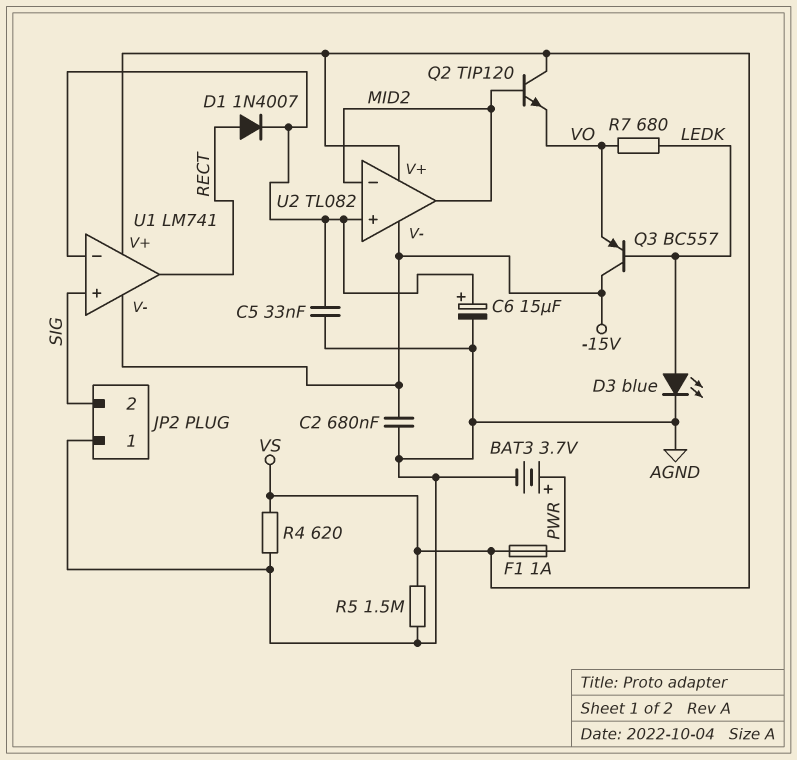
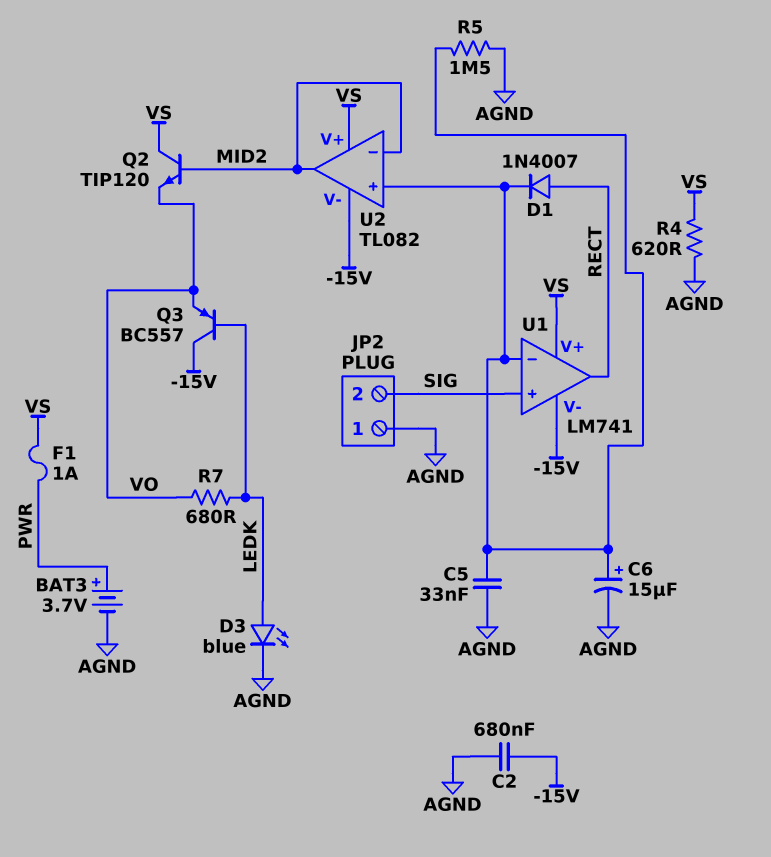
R5: 1.5M (AGND, VS) -> 1.5M (AGND, U1/in-)

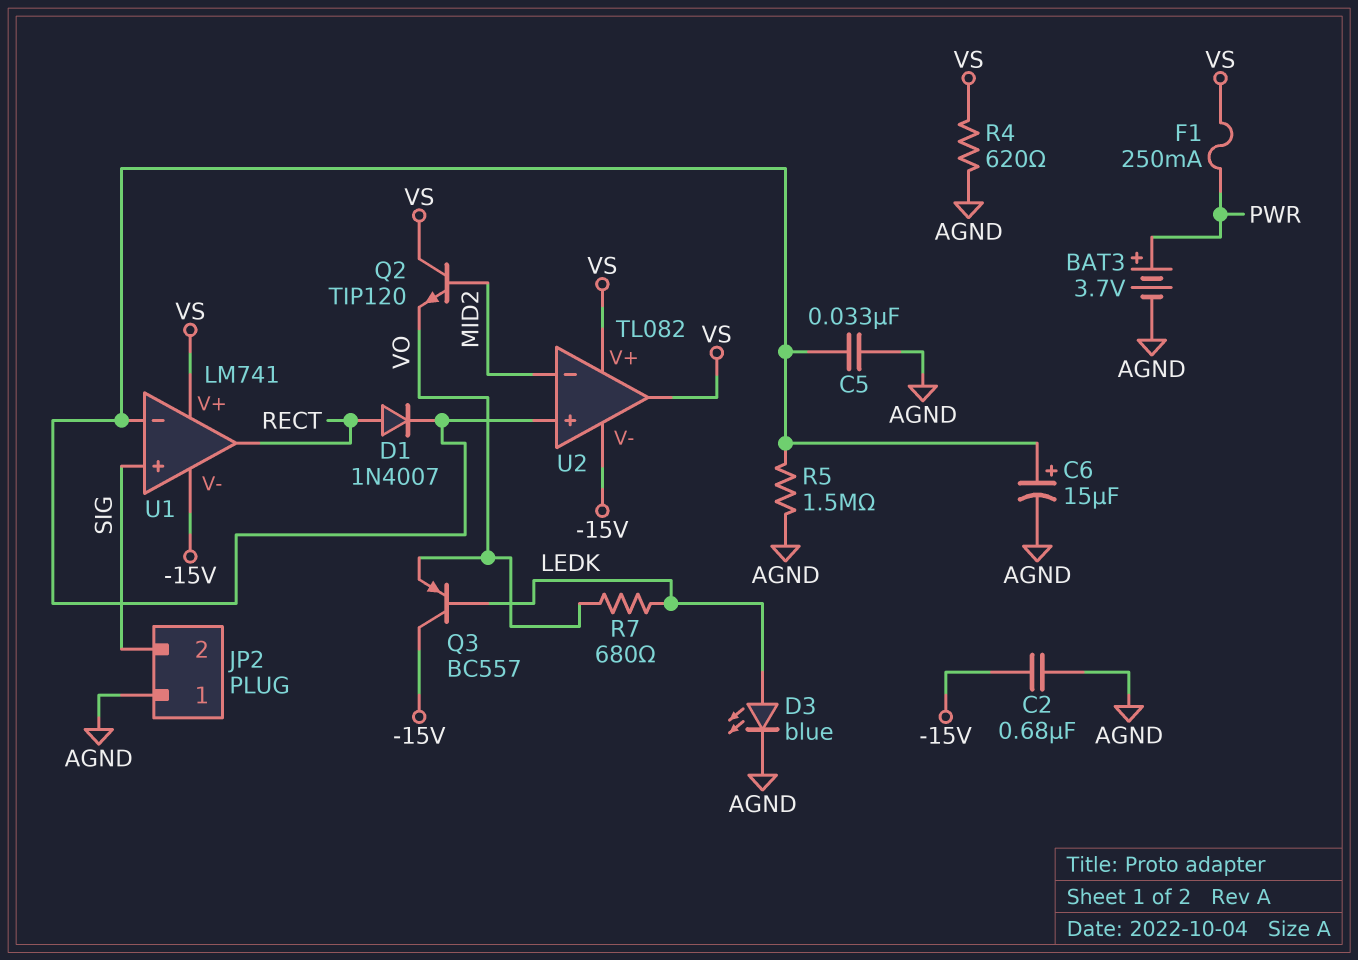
F1: 1A (PWR, VS) -> 250mA (PWR, VS)
U2 pin out: MID2 -> VS

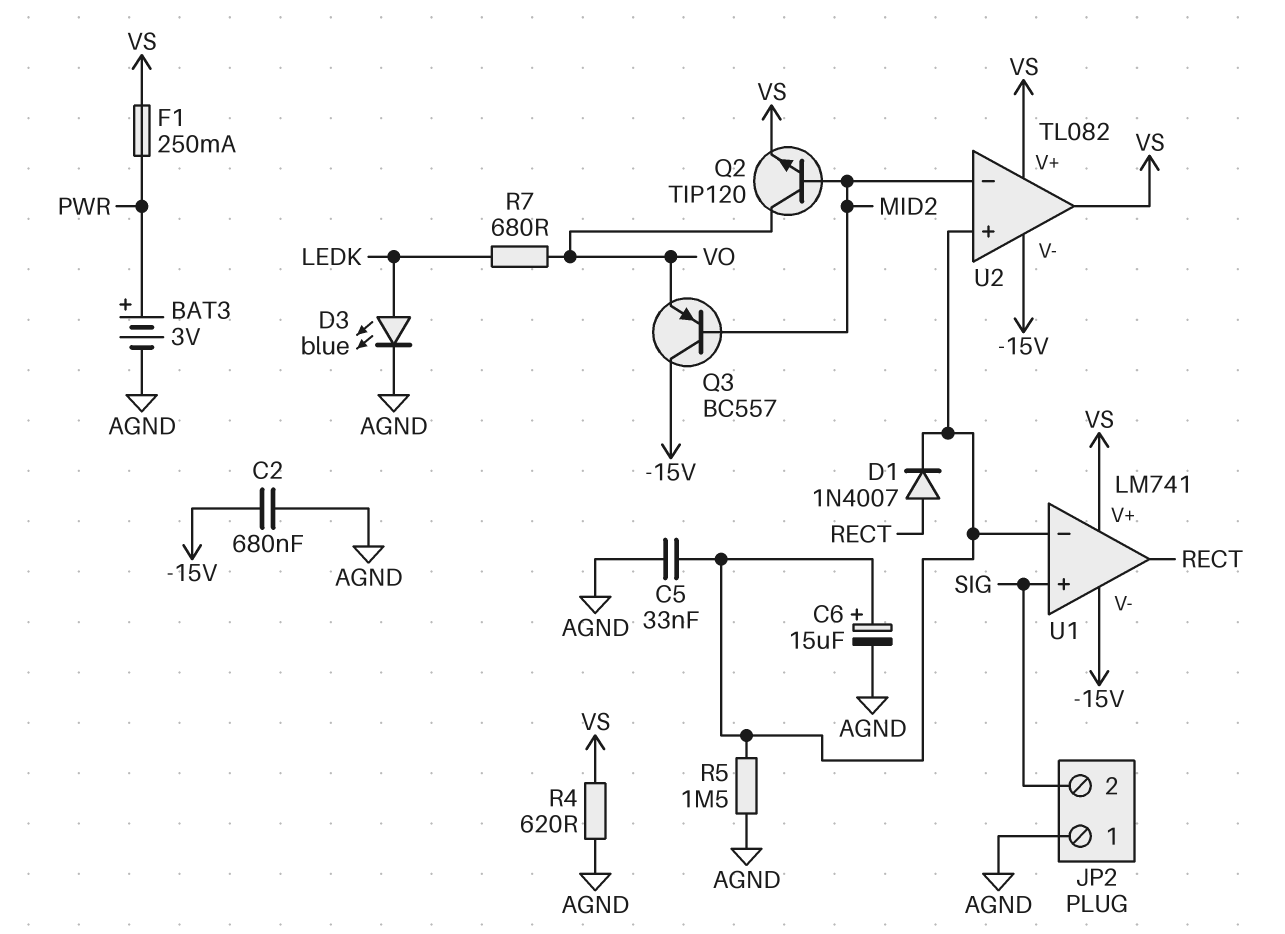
BAT3: 3.7V (plus PWR, minus AGND) -> 3V (plus PWR, minus AGND)
Q2: NPN TIP120 (B MID2, C VS, E VO) -> NPN TIP120 (B MID2, C VO, E VS)
Q3: PNP BC557 (B LEDK, C -15V, E VO) -> PNP BC557 (B MID2, C -15V, E VO)

